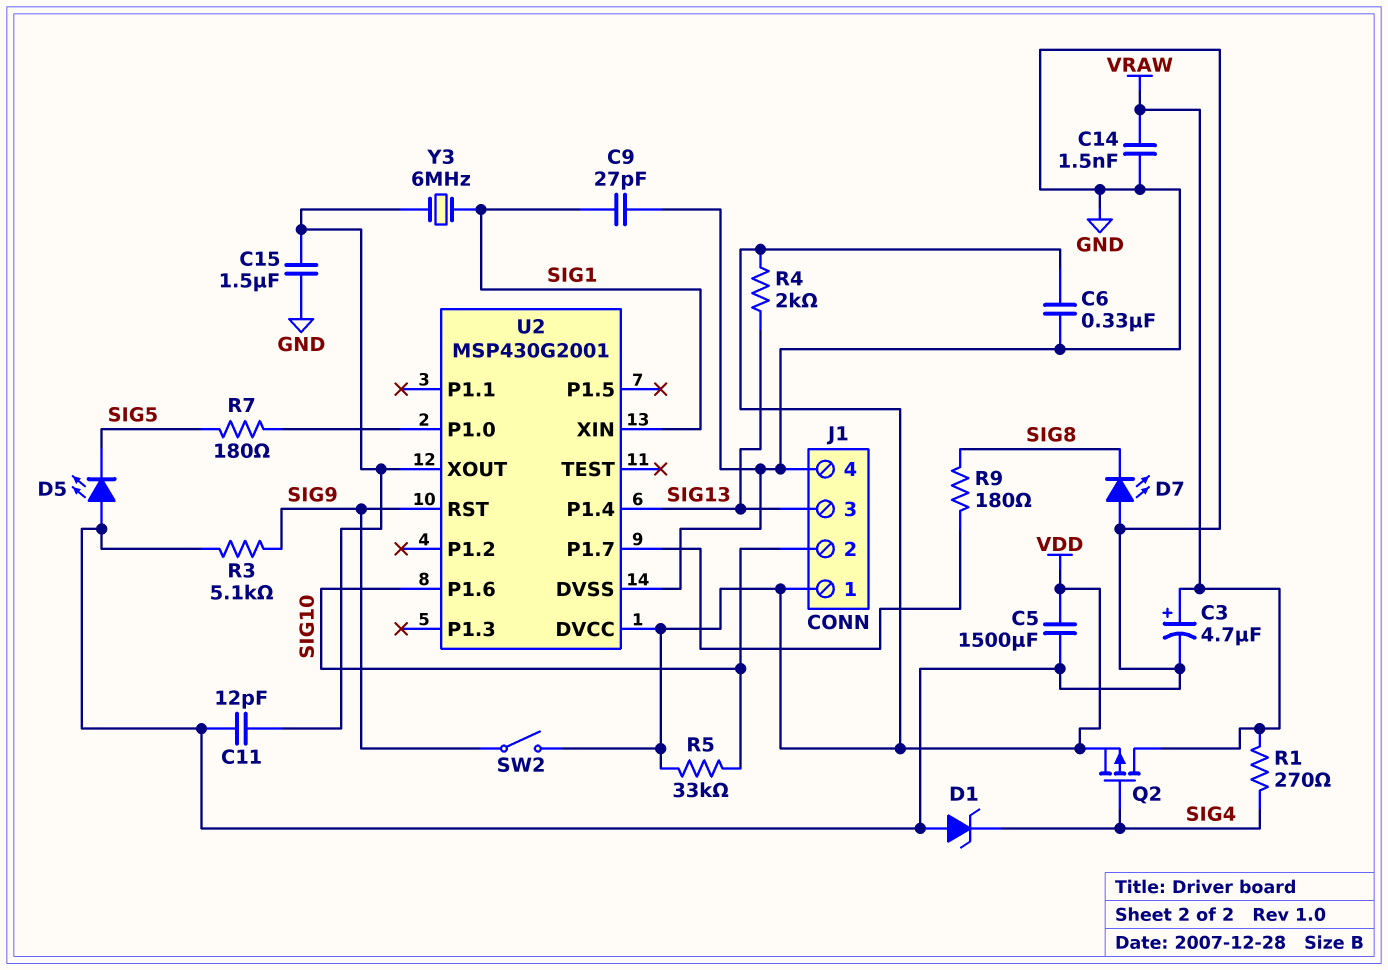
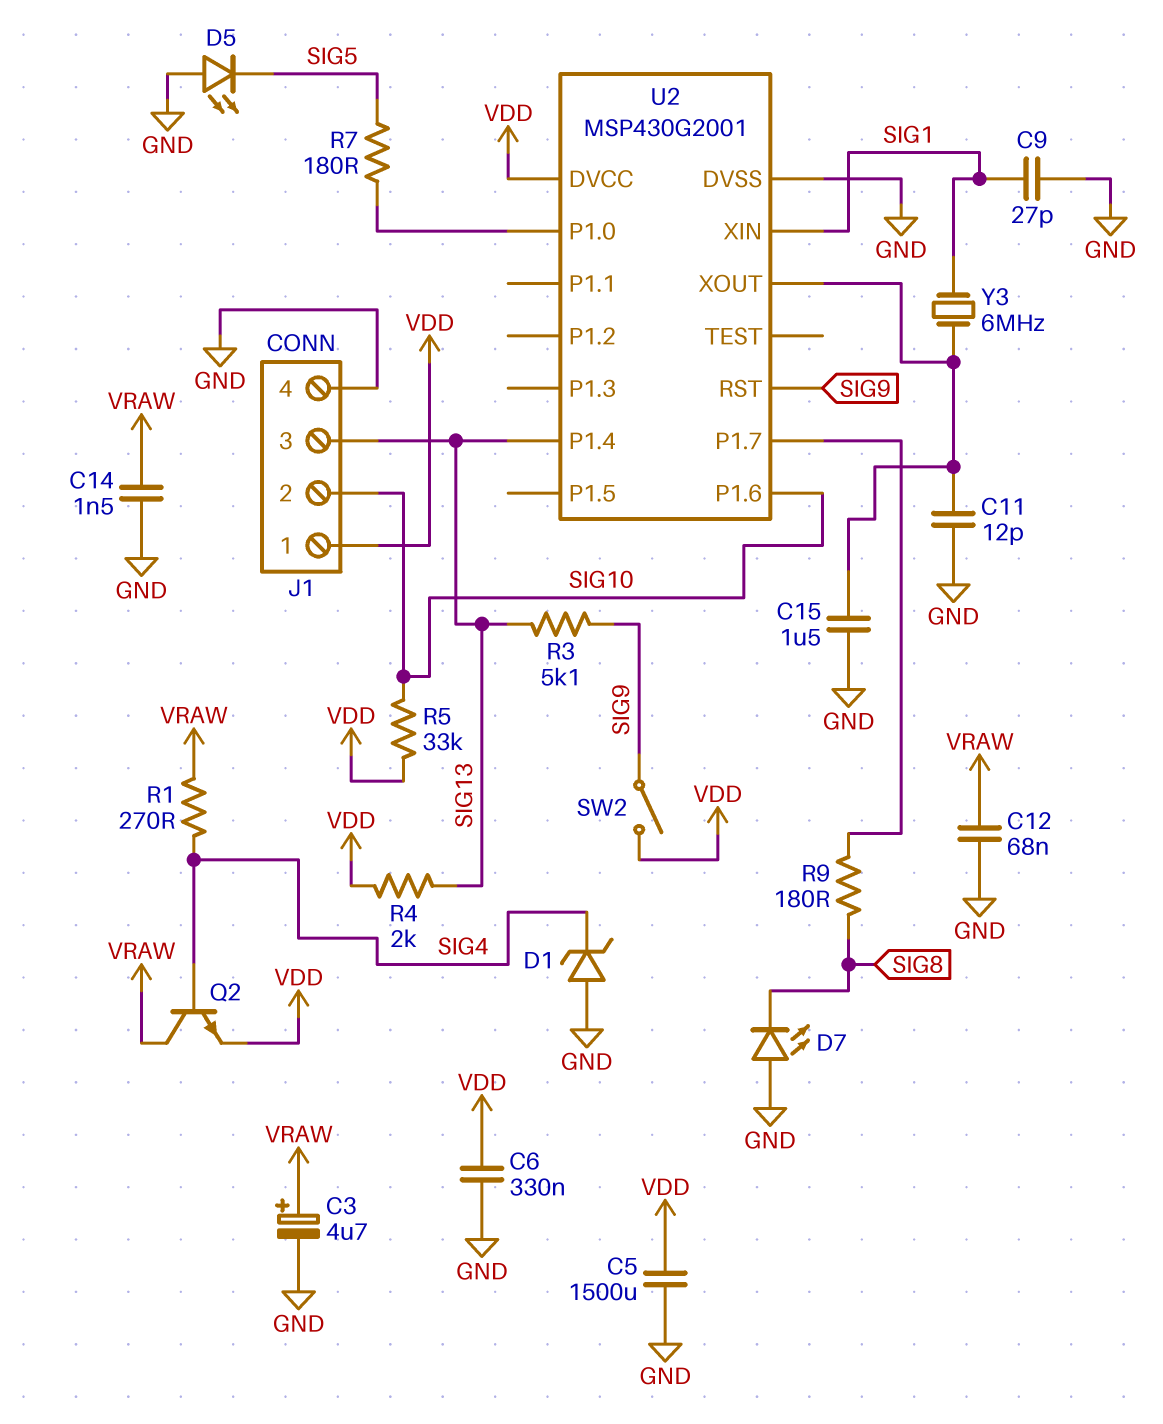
C12: none -> 68nF (GND, VRAW)
Q2: PMOS (G SIG4, D VRAW, S VDD) -> NPN (B SIG4, C VRAW, E VDD)
R3: 5.1k (GND, SIG9) -> 5.1k (SIG9, SIG13)

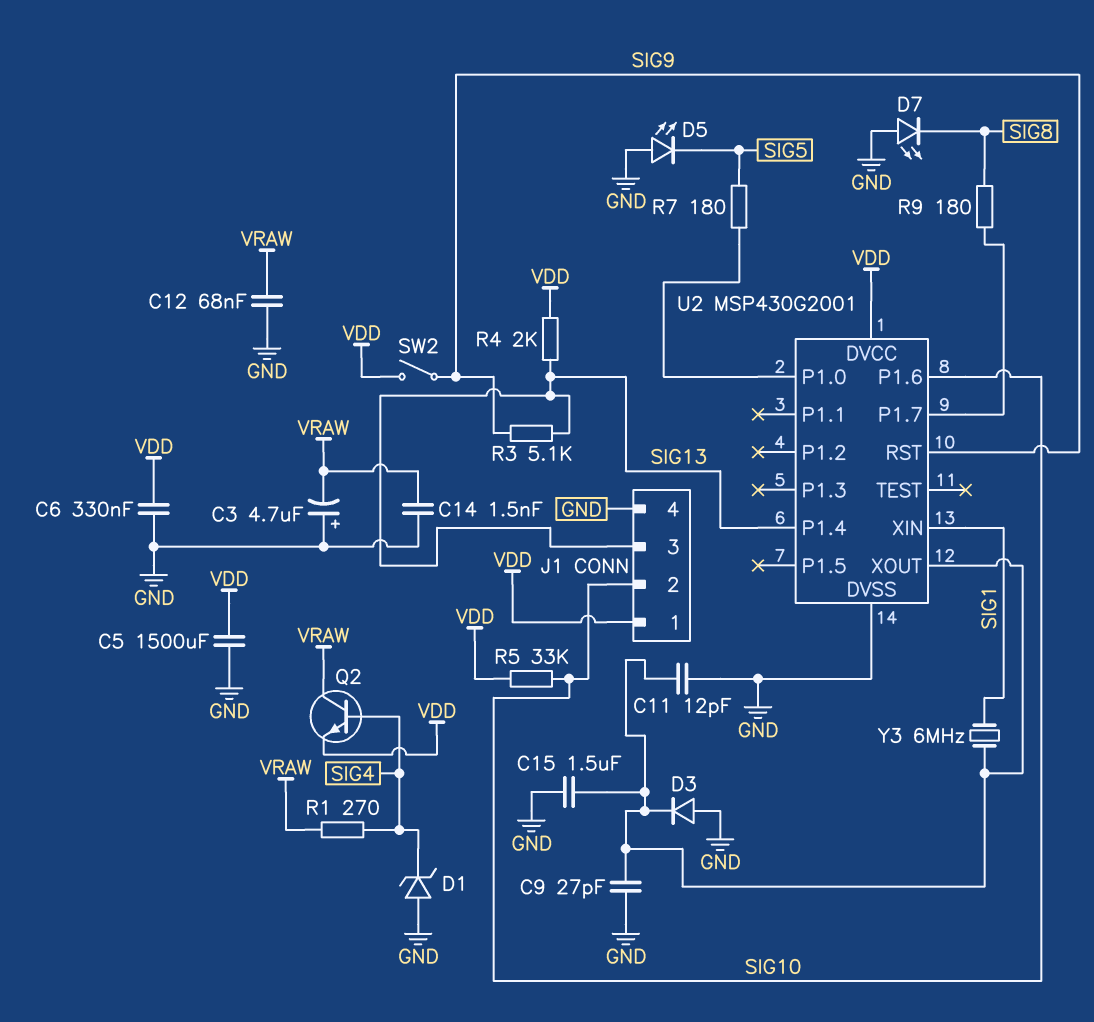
C3: 4.7uF (plus VRAW, minus GND) -> 4.7uF (plus GND, minus VRAW)
C9: 27pF (GND, SIG1) -> 27pF (GND, U2/XOUT)
D3: none -> diode (A GND, K U2/XOUT)

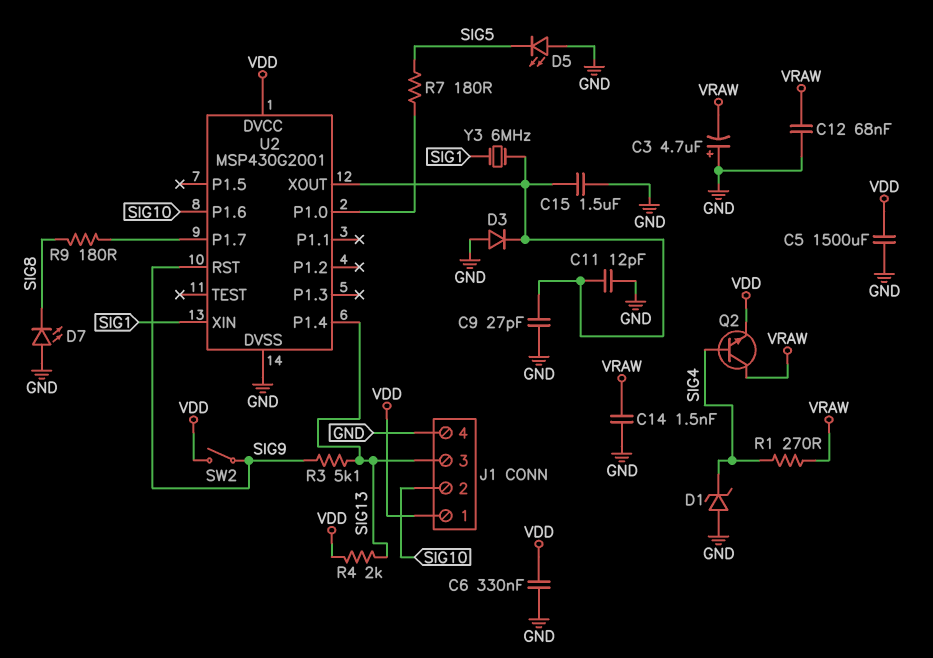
R5: 33k (SIG10, VDD) -> none

